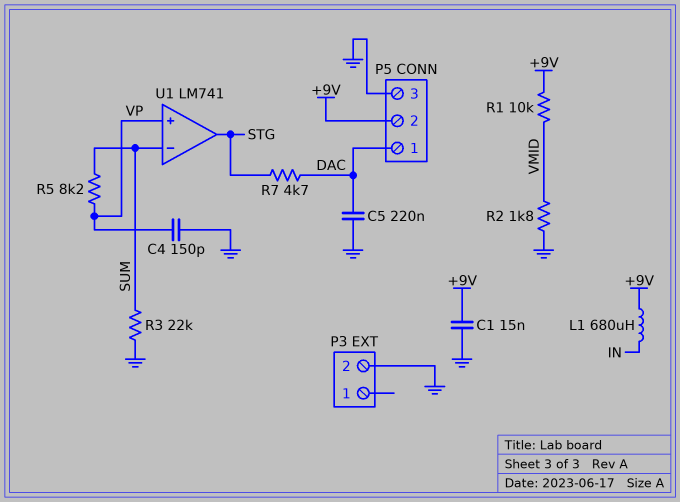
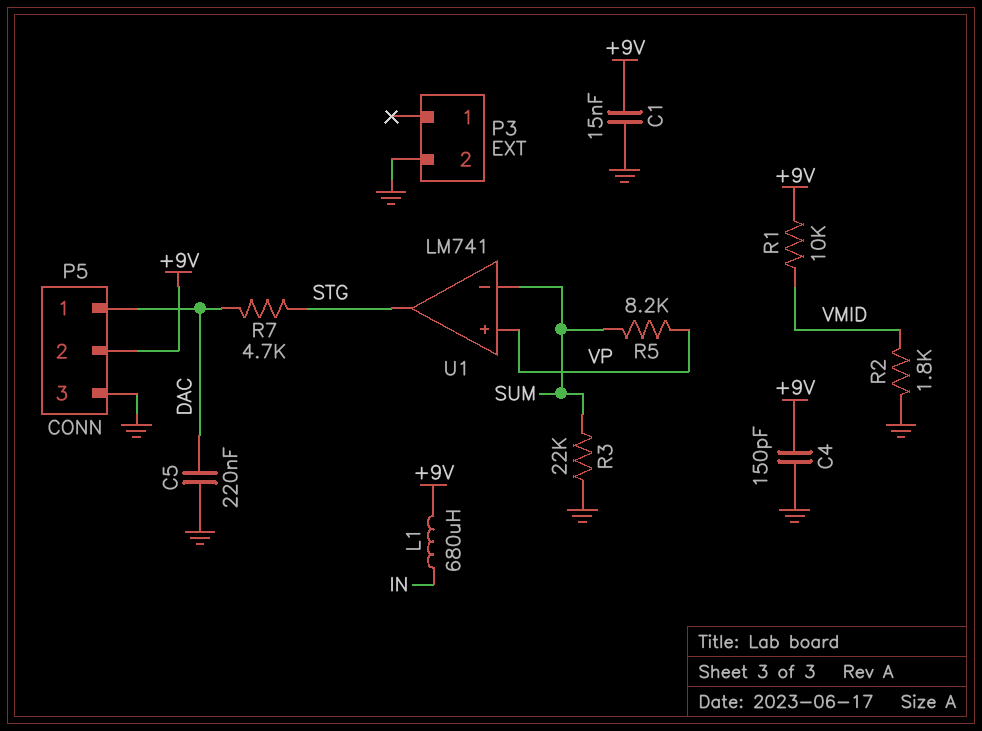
C4: 150pF (GND, VP) -> 150pF (+9V, GND)

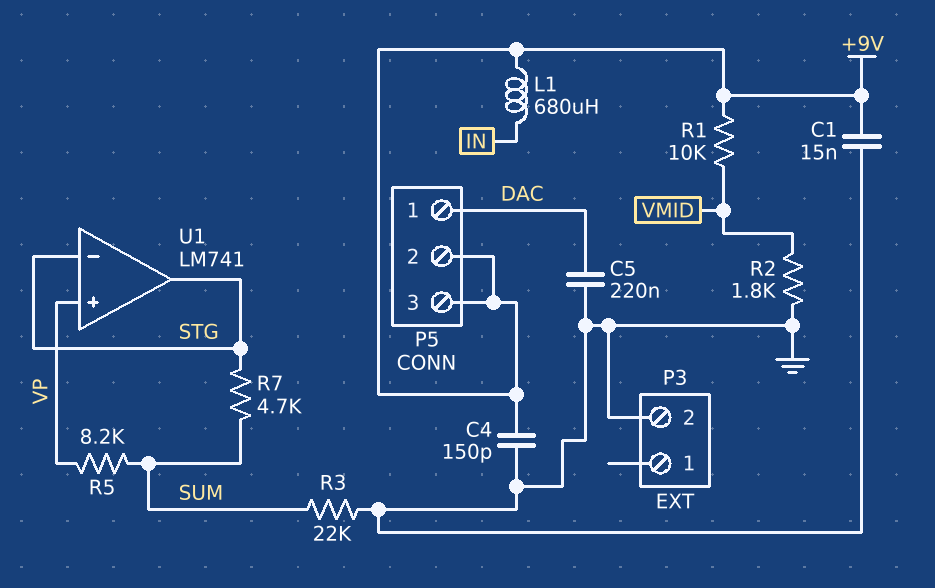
P5 pin 3: GND -> +9V
R7: 4.7k (DAC, STG) -> 4.7k (STG, SUM)
U1 pin in-: SUM -> STG

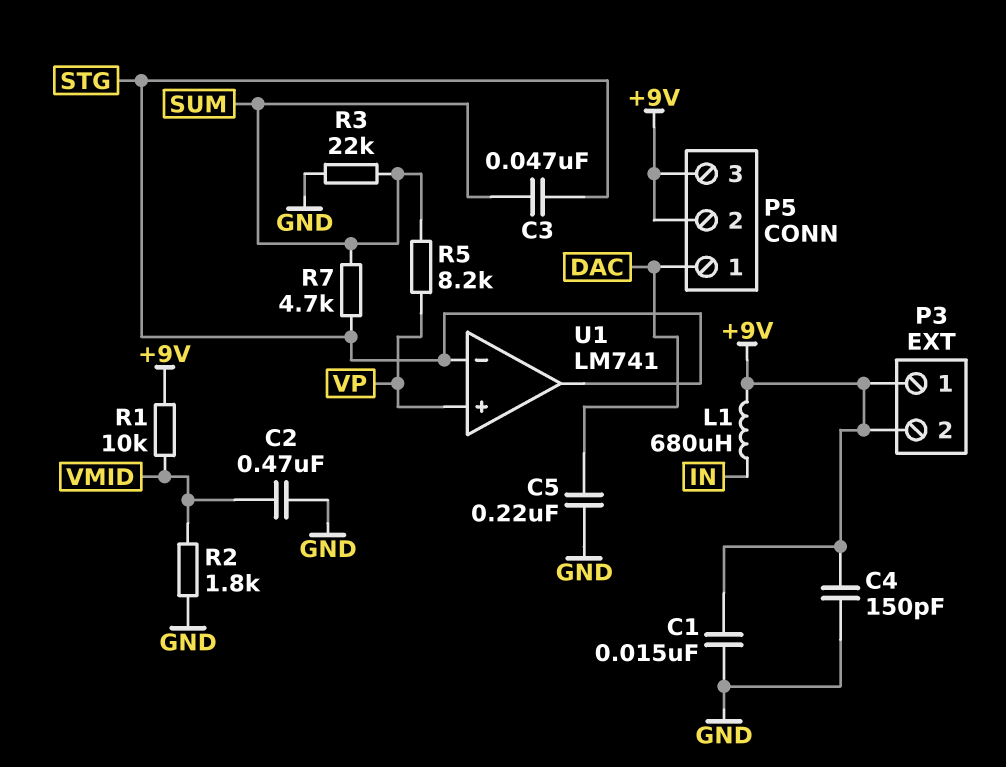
C2: none -> 470nF (GND, VMID)
C3: none -> 47nF (STG, SUM)
P3 pin 1: none -> +9V
P3 pin 2: GND -> +9V

